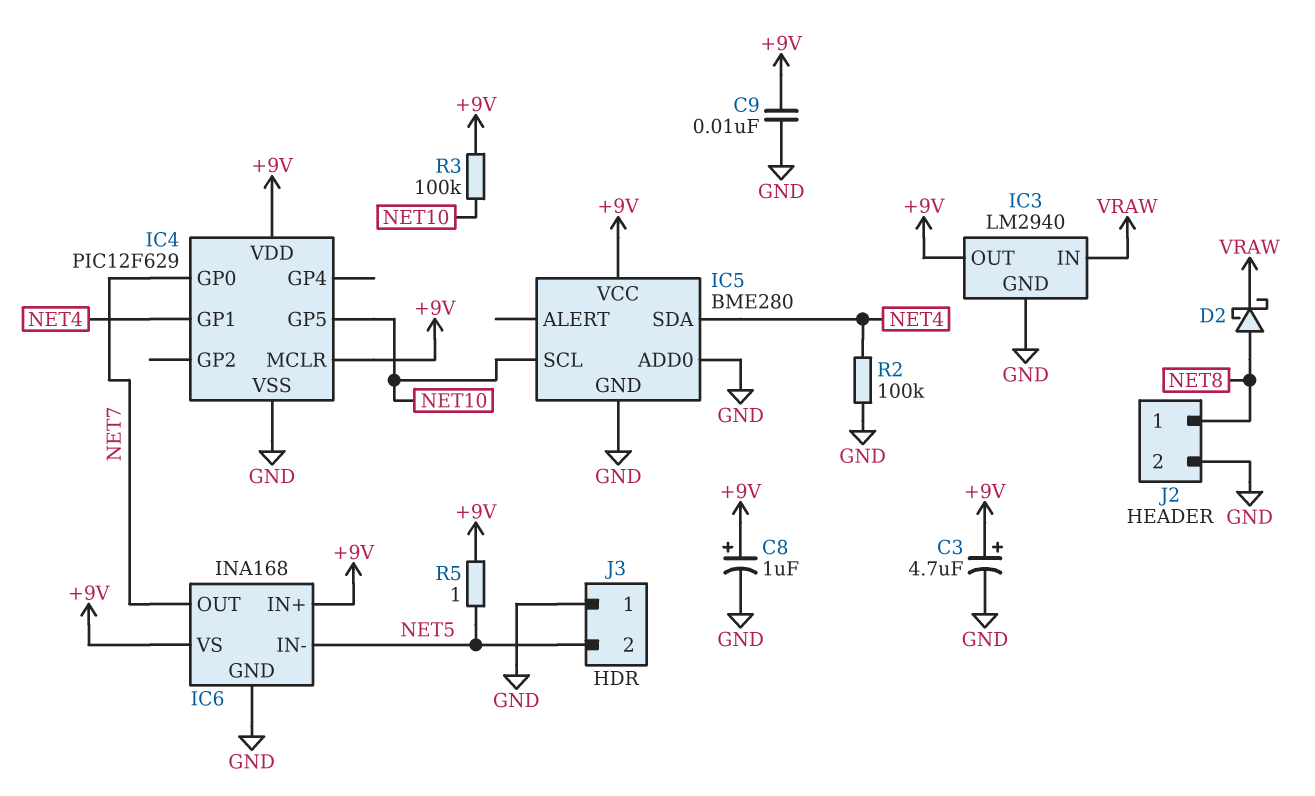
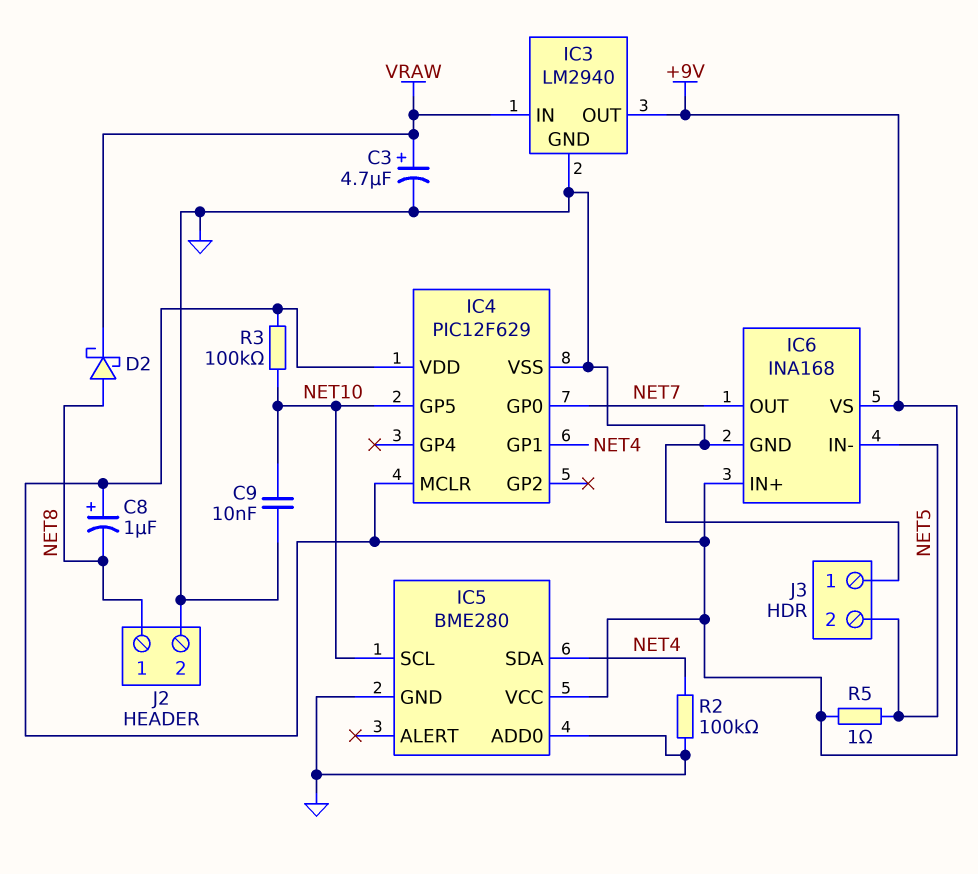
C3: 4.7uF (plus +9V, minus GND) -> 4.7uF (plus VRAW, minus GND)
C8: 1uF (plus +9V, minus GND) -> 1uF (plus +9V, minus NET8)
C9: 10nF (+9V, GND) -> 10nF (GND, NET10)

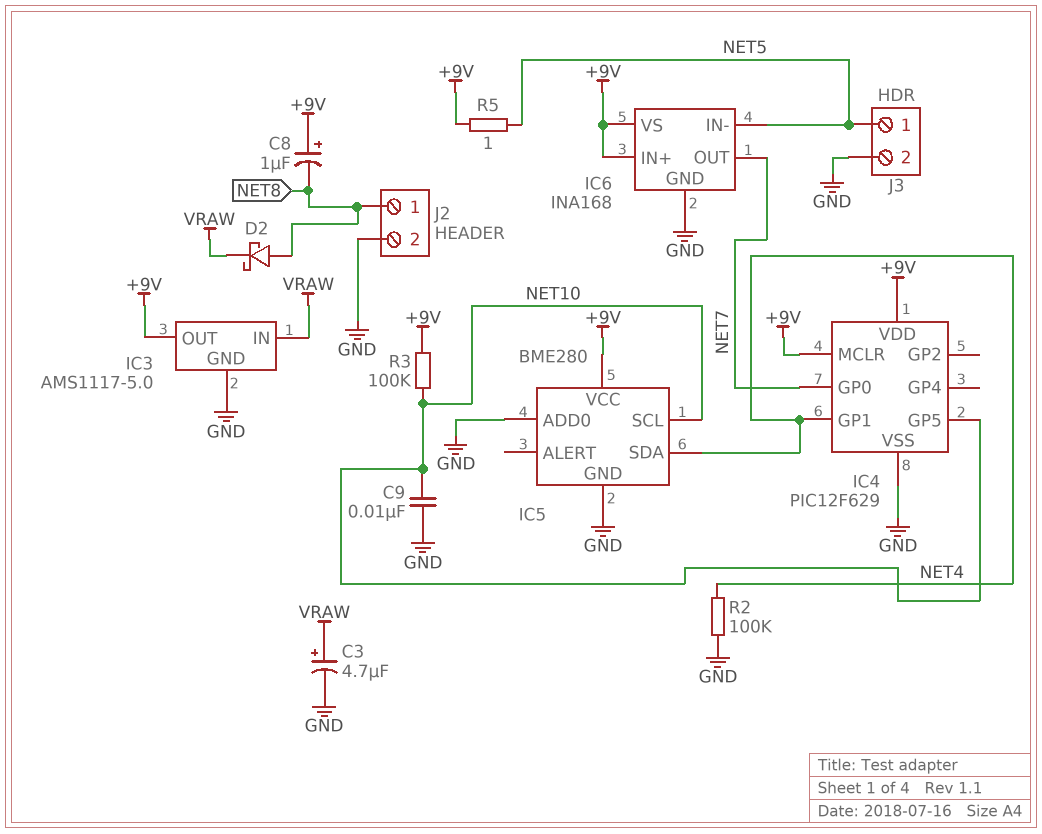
IC3: LM2940 -> AMS1117-5.0
J3 pin 1: GND -> NET5
J3 pin 2: NET5 -> GND

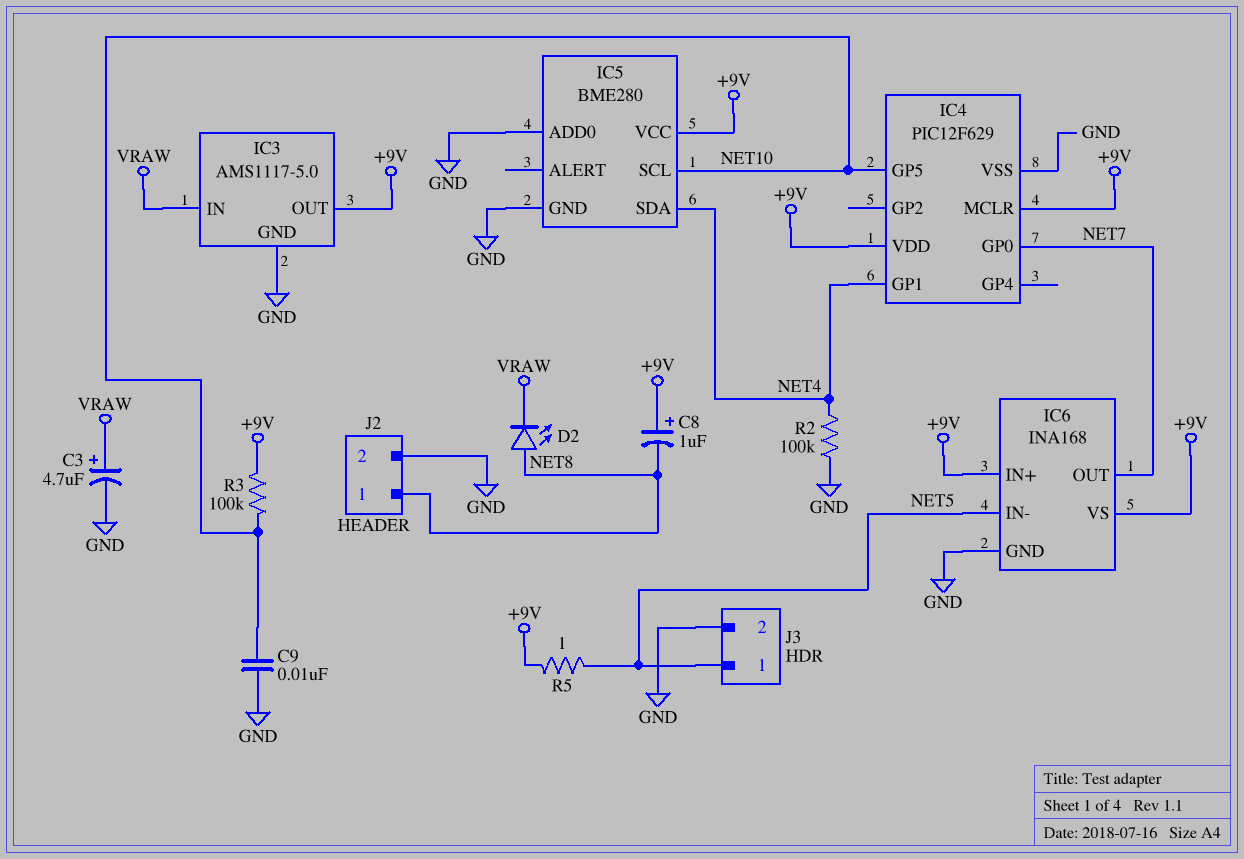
D2: schottky (A NET8, K VRAW) -> LED (A NET8, K VRAW)

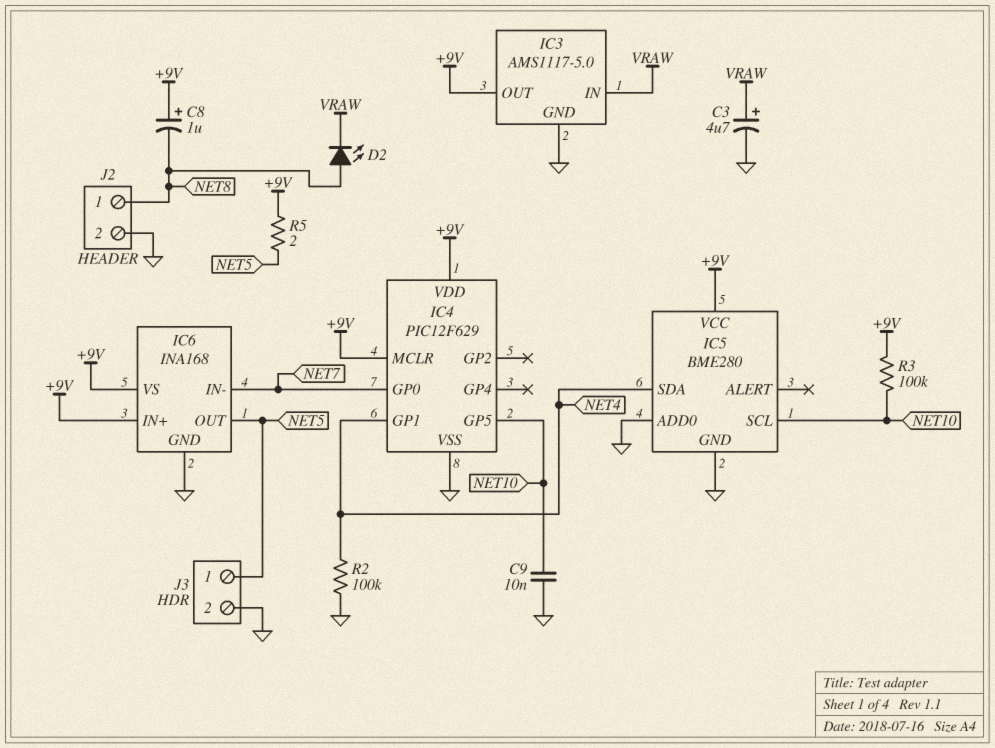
IC6 pin IN-: NET5 -> NET7
IC6 pin OUT: NET7 -> NET5
R5: 1 (+9V, NET5) -> 2 (+9V, NET5)

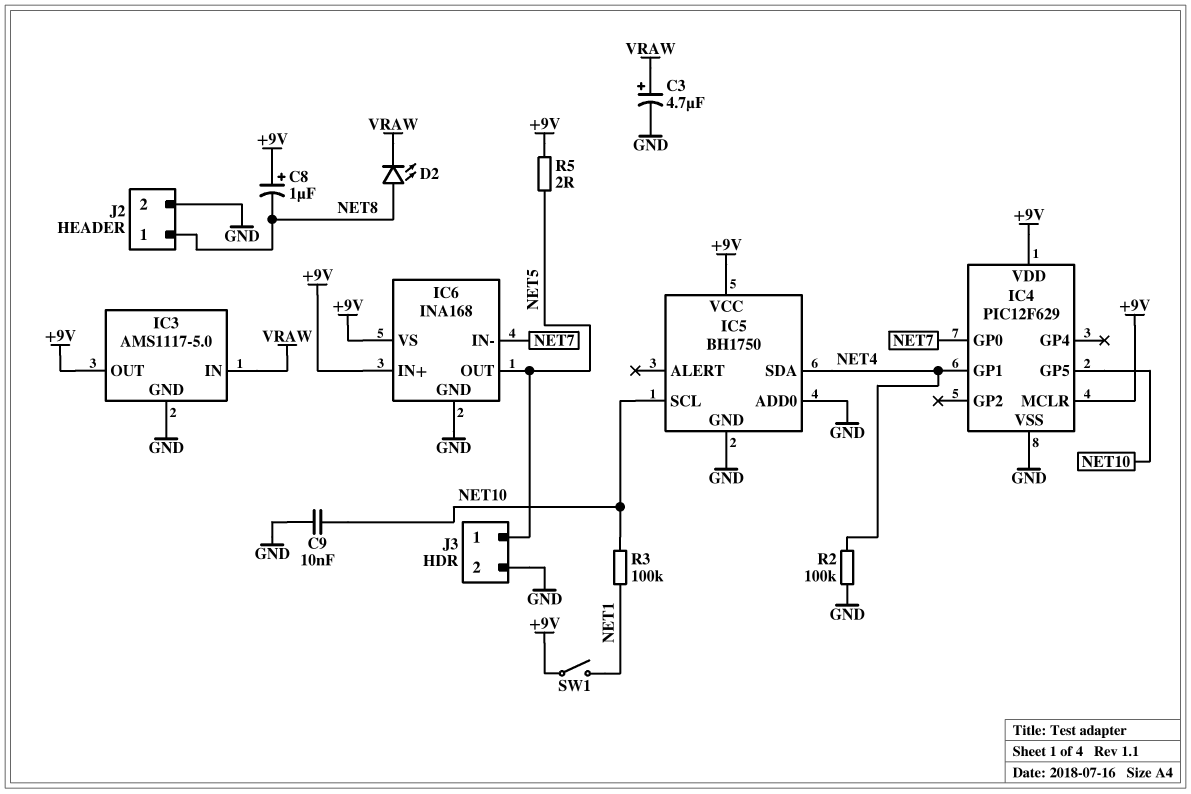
IC5: BME280 -> BH1750
R3: 100k (+9V, NET10) -> 100k (NET1, NET10)
SW1: none -> switch (+9V, NET1)

